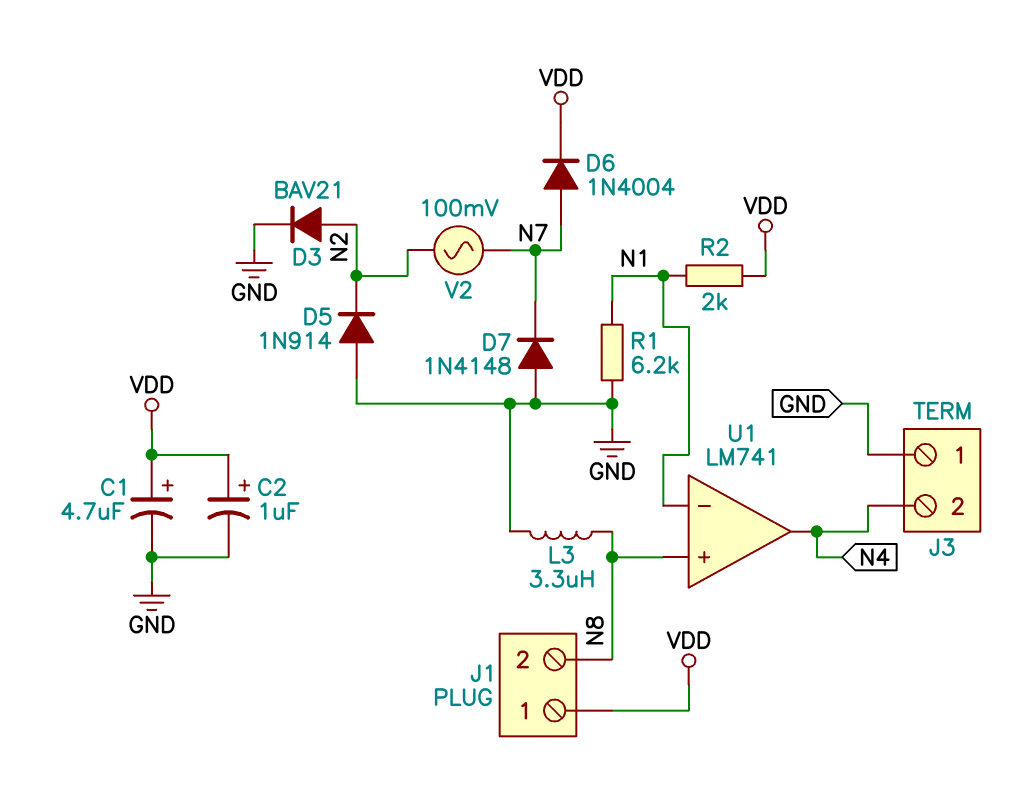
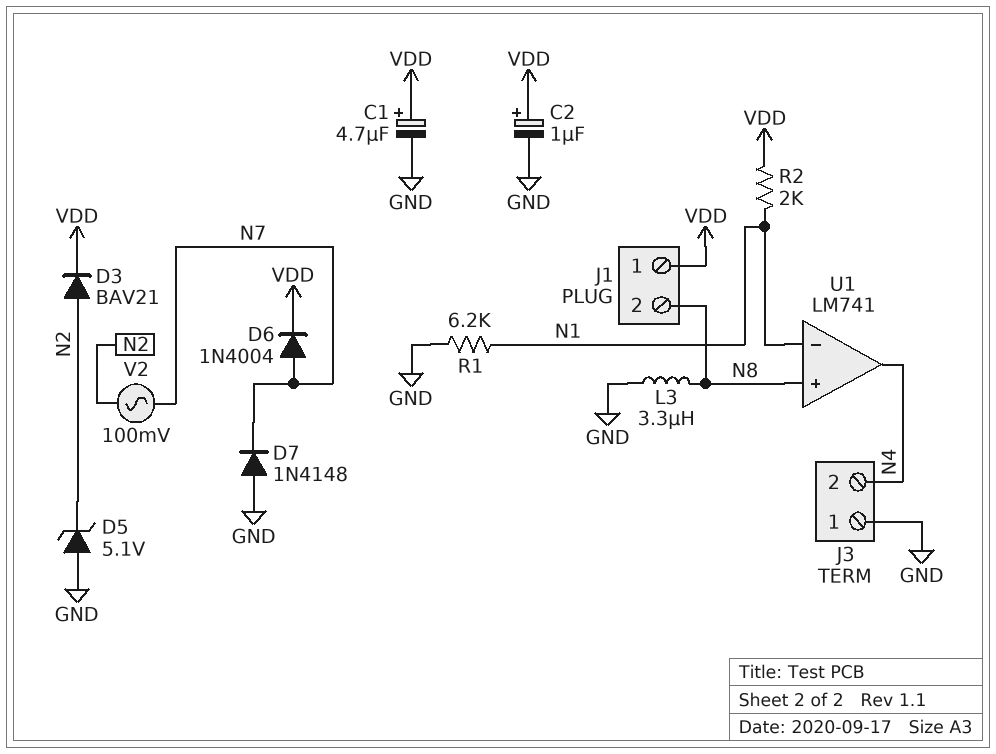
D3: diode BAV21 (A N2, K GND) -> diode BAV21 (A N2, K VDD)
D5: diode 1N914 (A GND, K N2) -> zener 5.1V (A GND, K N2)

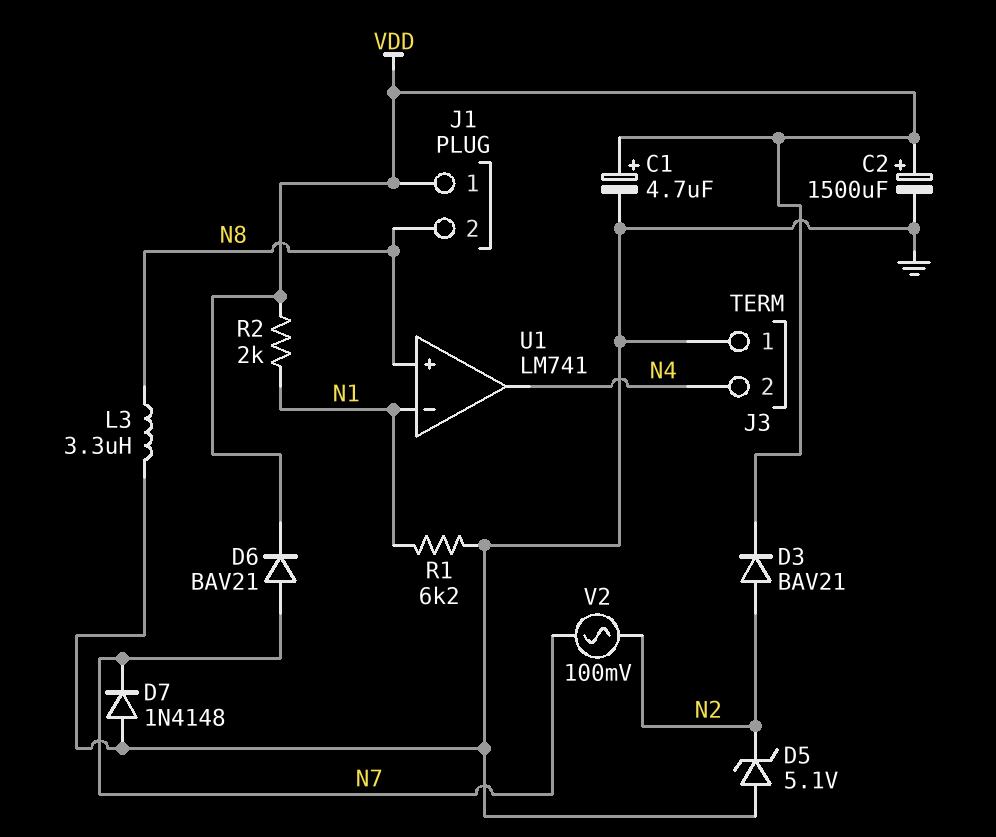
C2: 1uF (plus VDD, minus GND) -> 1500uF (plus VDD, minus GND)
D6: diode 1N4004 (A N7, K VDD) -> diode BAV21 (A N7, K VDD)

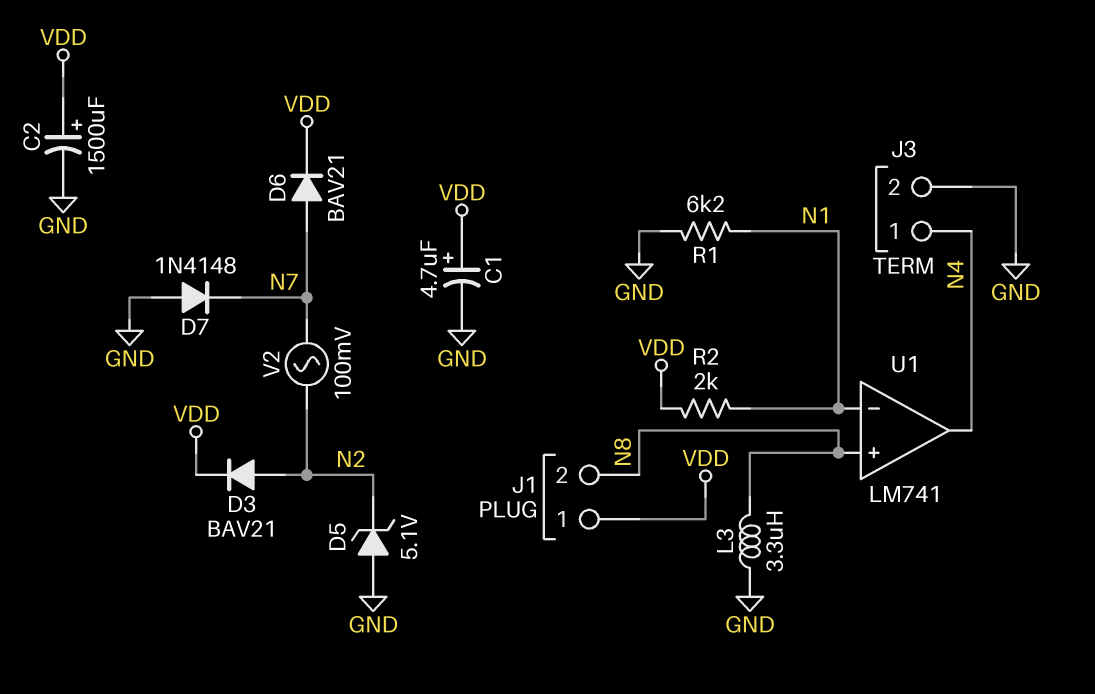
J3 pin 1: GND -> N4
J3 pin 2: N4 -> GND

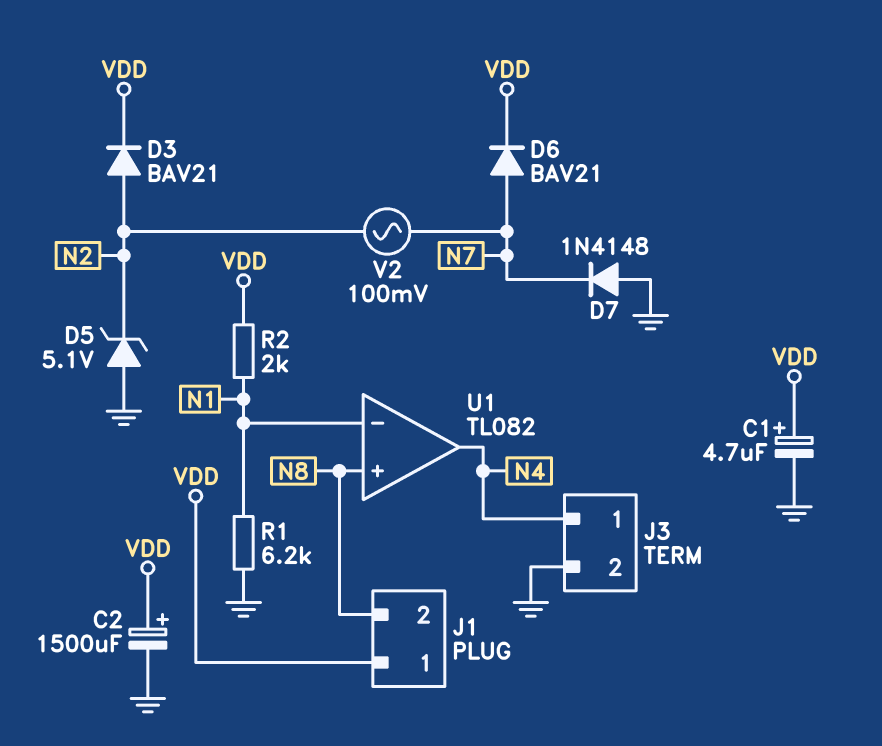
L3: 3.3uH (GND, N8) -> none
U1: LM741 -> TL082

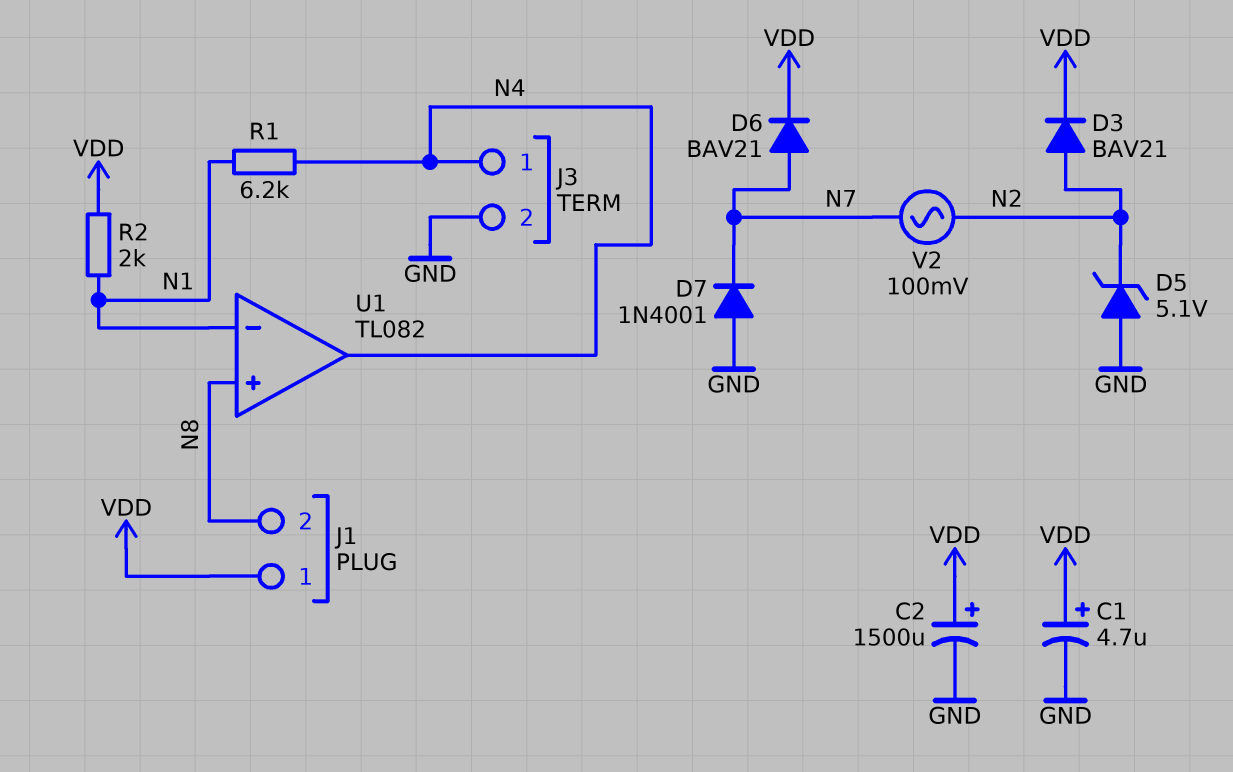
D7: diode 1N4148 (A GND, K N7) -> diode 1N4001 (A GND, K N7)
R1: 6.2k (GND, N1) -> 6.2k (N1, N4)

